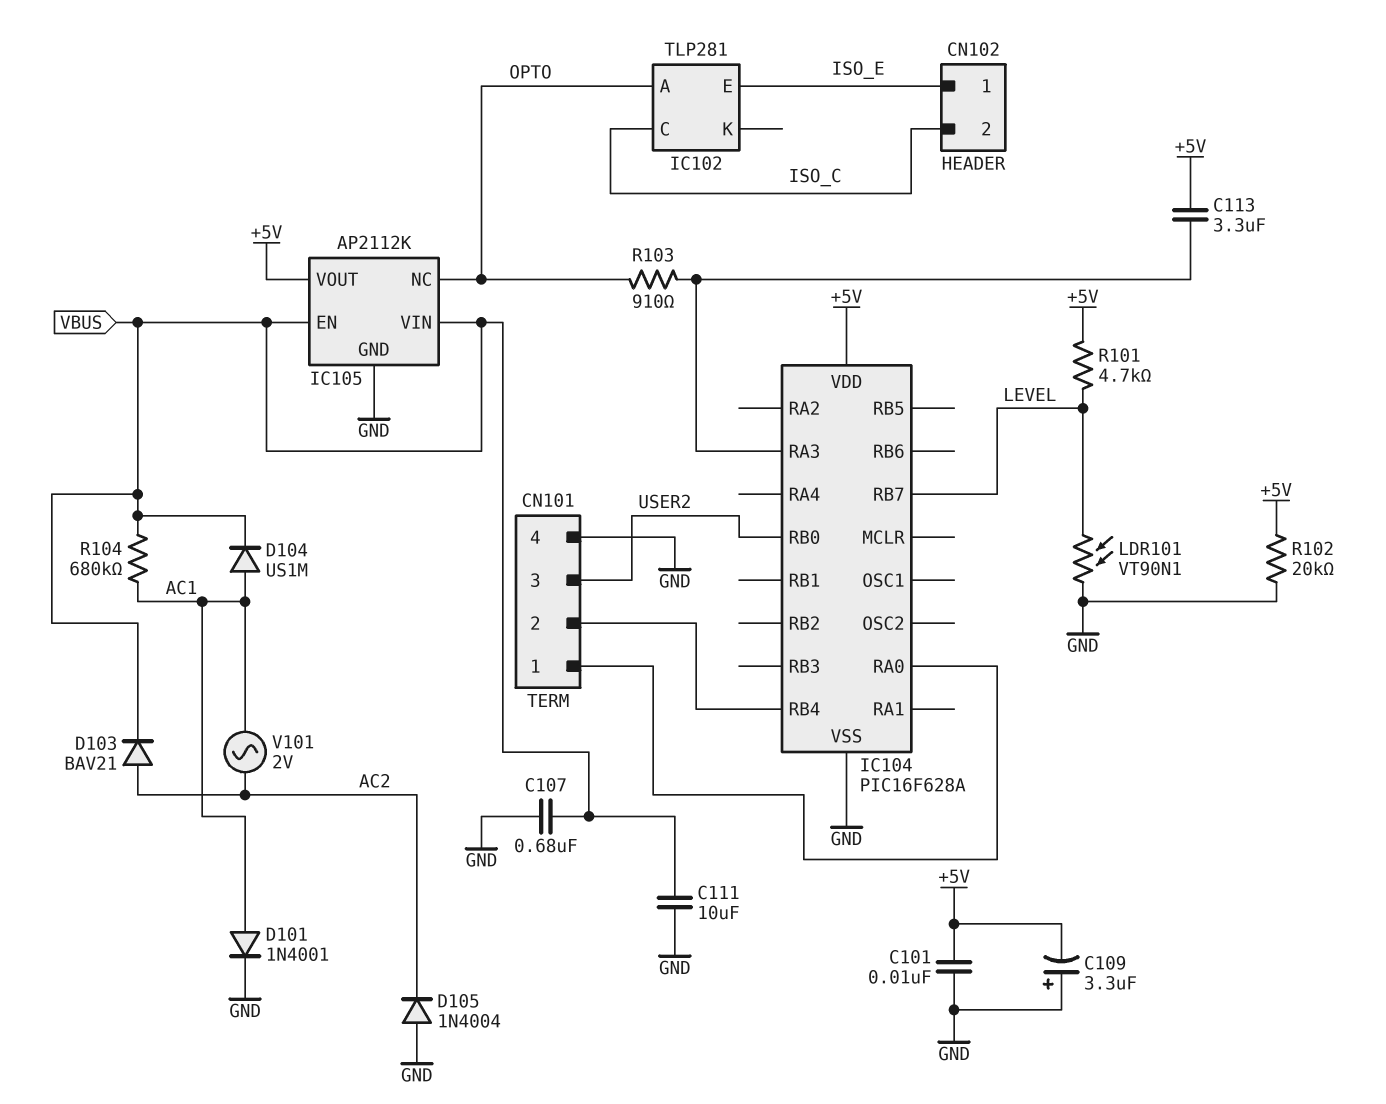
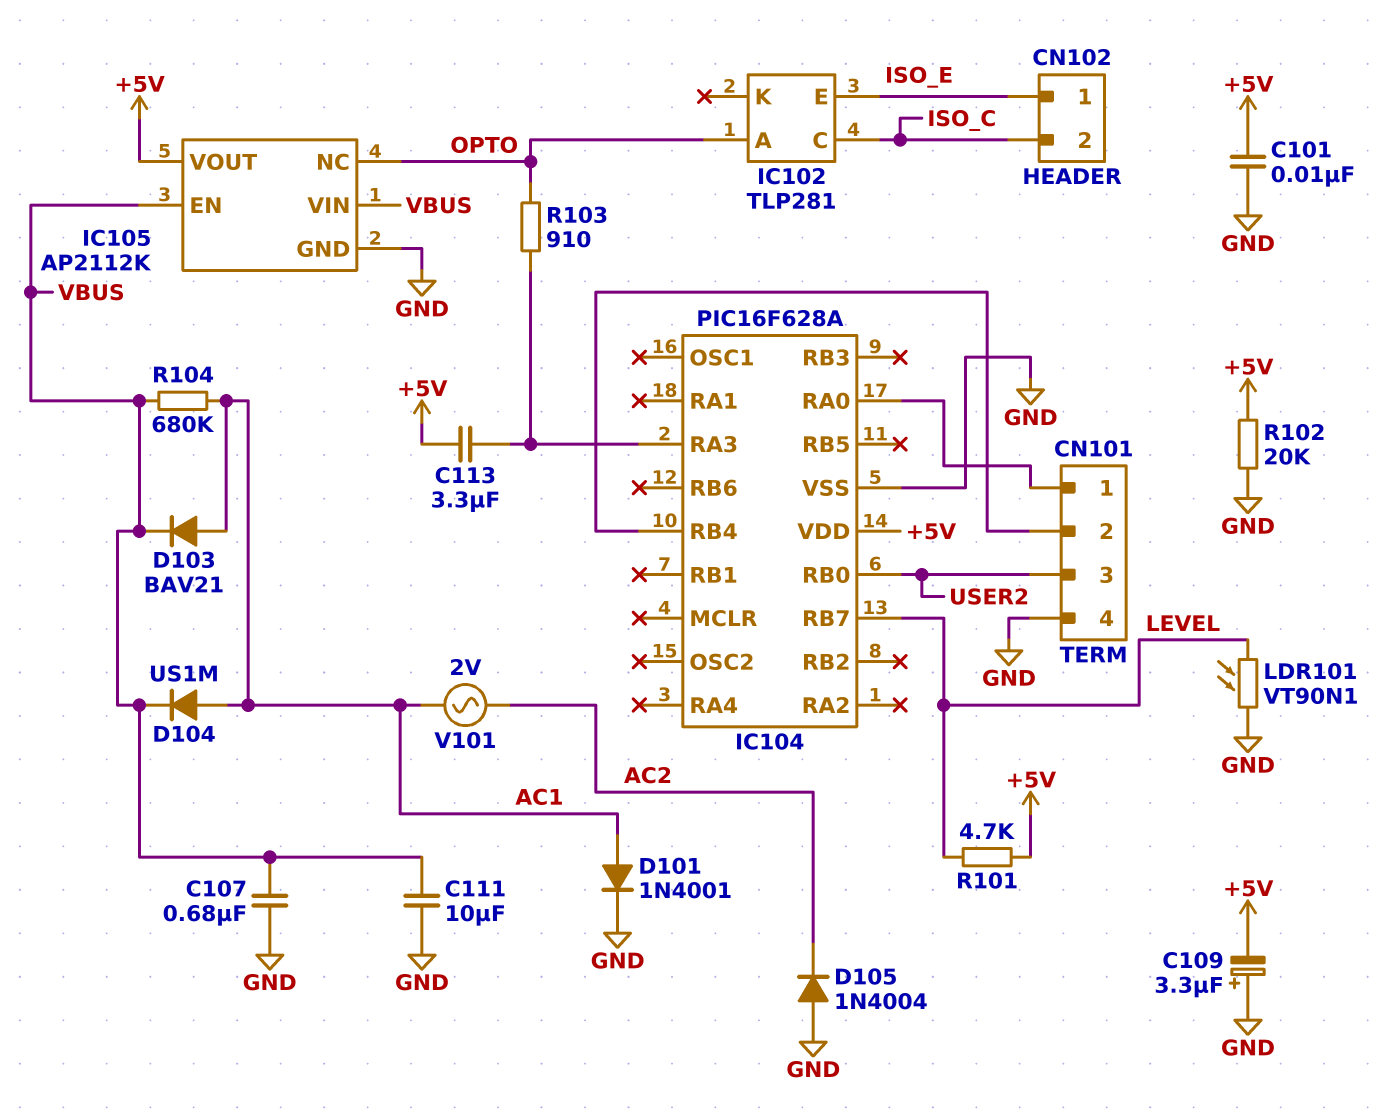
D103: diode BAV21 (A AC2, K VBUS) -> diode BAV21 (A AC1, K VBUS)

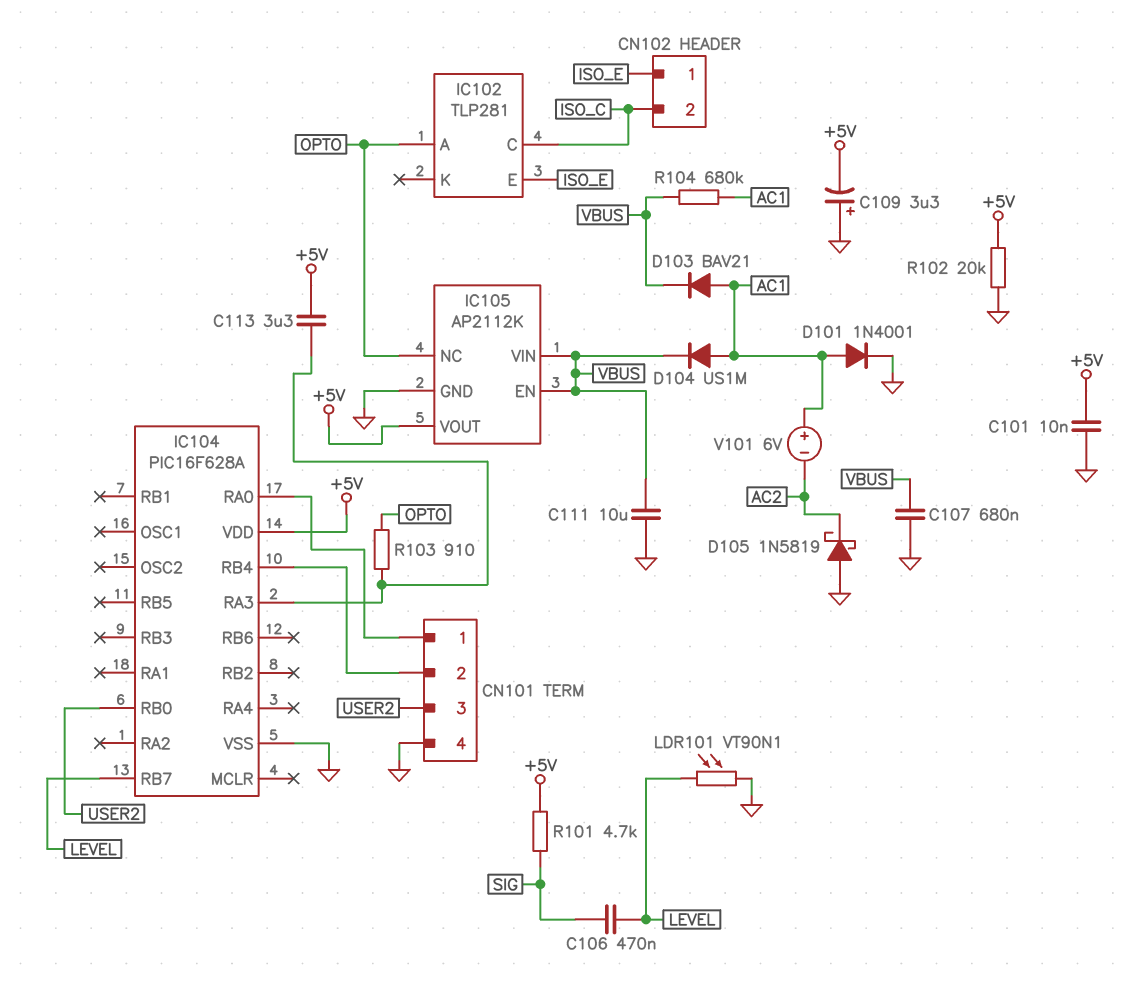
C106: none -> 470nF (LEVEL, SIG)
D105: diode 1N4004 (A GND, K AC2) -> schottky 1N5819 (A GND, K AC2)
R101: 4.7k (+5V, LEVEL) -> 4.7k (+5V, SIG)
V101: AC 2V (AC1, AC2) -> 6V (plus AC1, minus AC2)

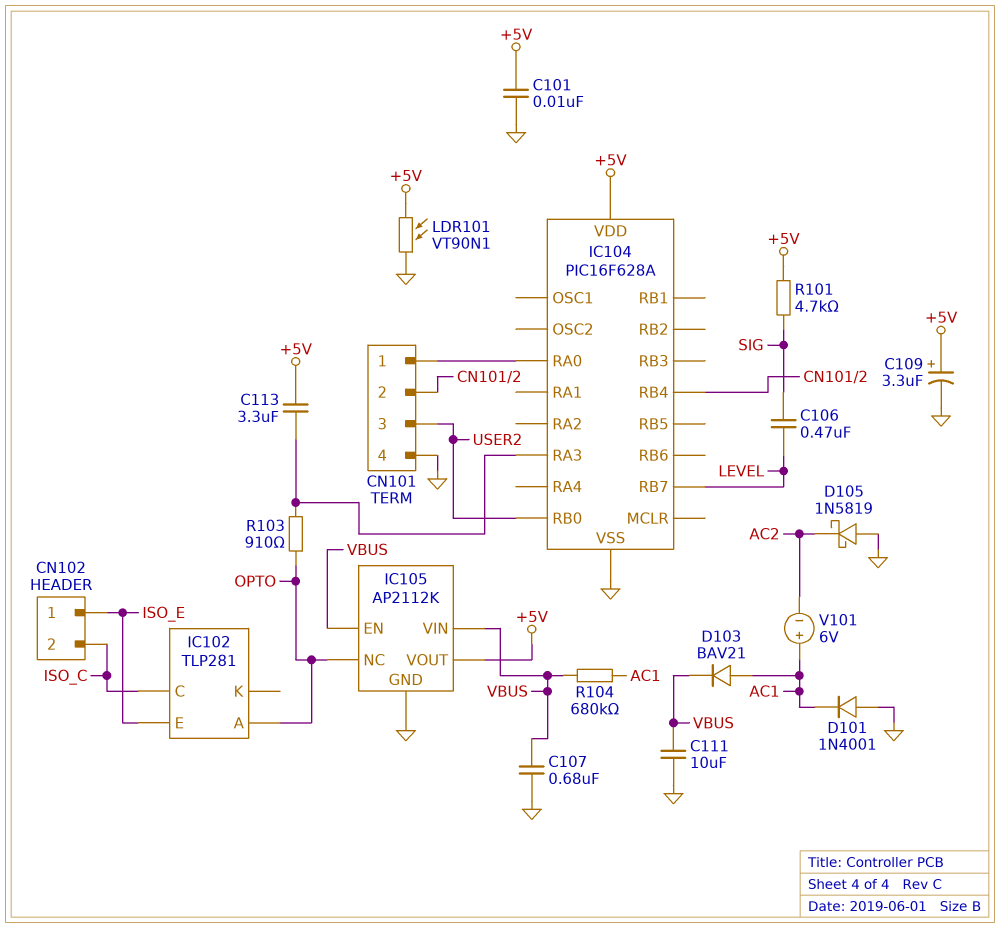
C109: 3.3uF (plus GND, minus +5V) -> 3.3uF (plus +5V, minus GND)
D101: diode 1N4001 (A AC1, K GND) -> diode 1N4001 (A GND, K AC1)
D104: diode US1M (A AC1, K VBUS) -> none
LDR101: VT90N1 (GND, LEVEL) -> VT90N1 (+5V, GND)
R102: 20k (+5V, GND) -> none

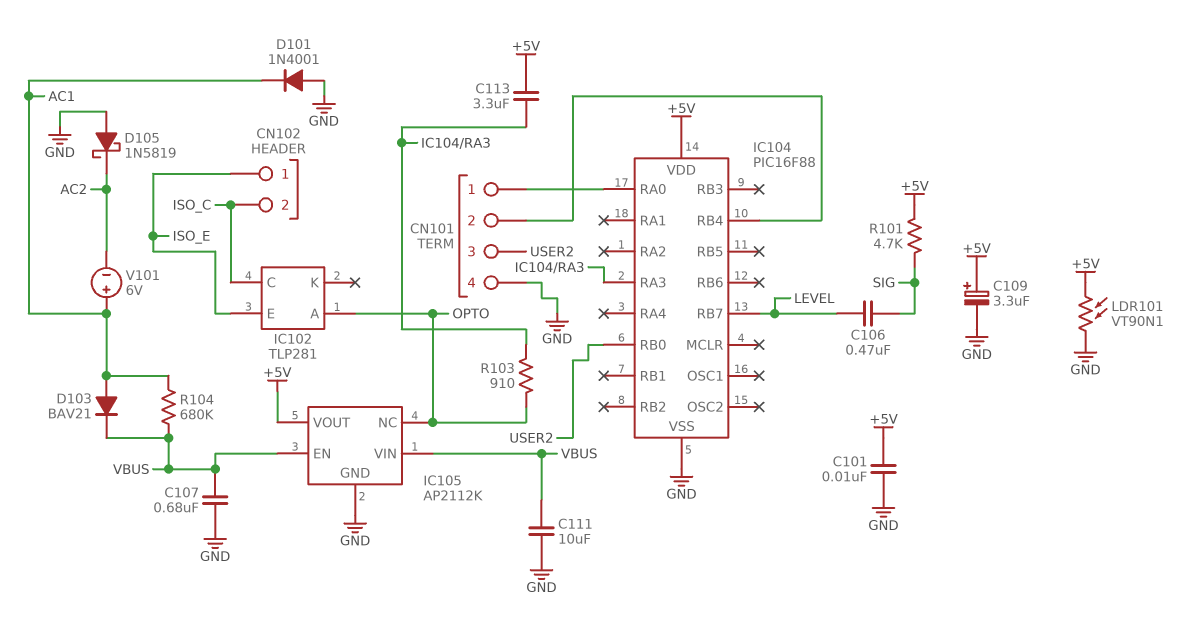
IC104: PIC16F628A -> PIC16F88

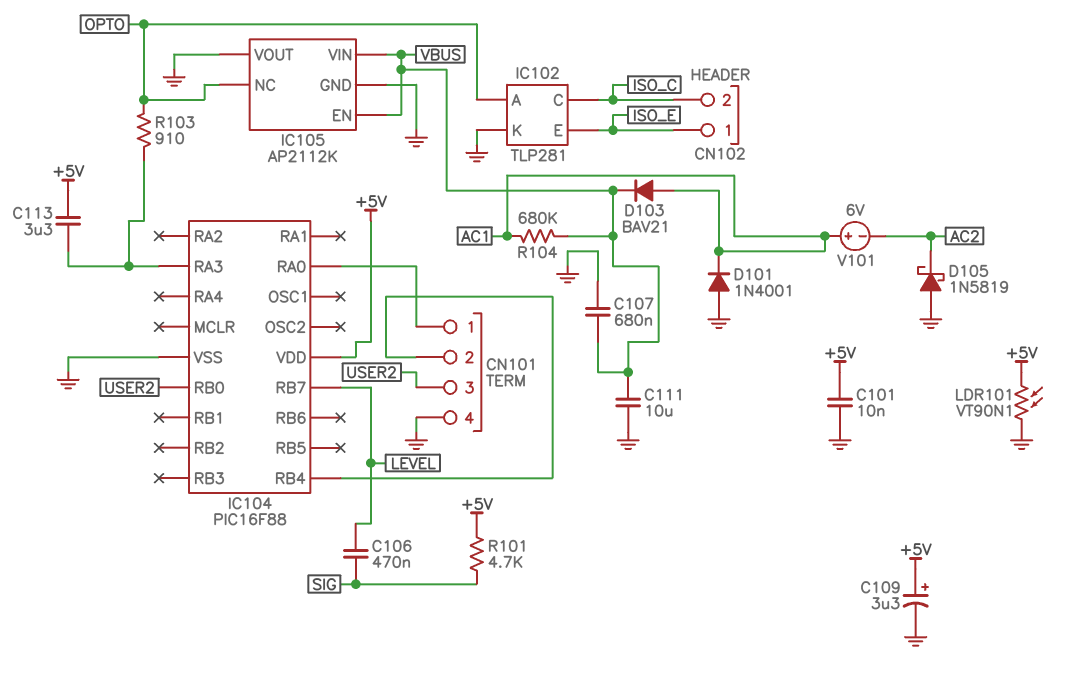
IC102 pin K: none -> GND
IC105 pin VOUT: +5V -> GND

